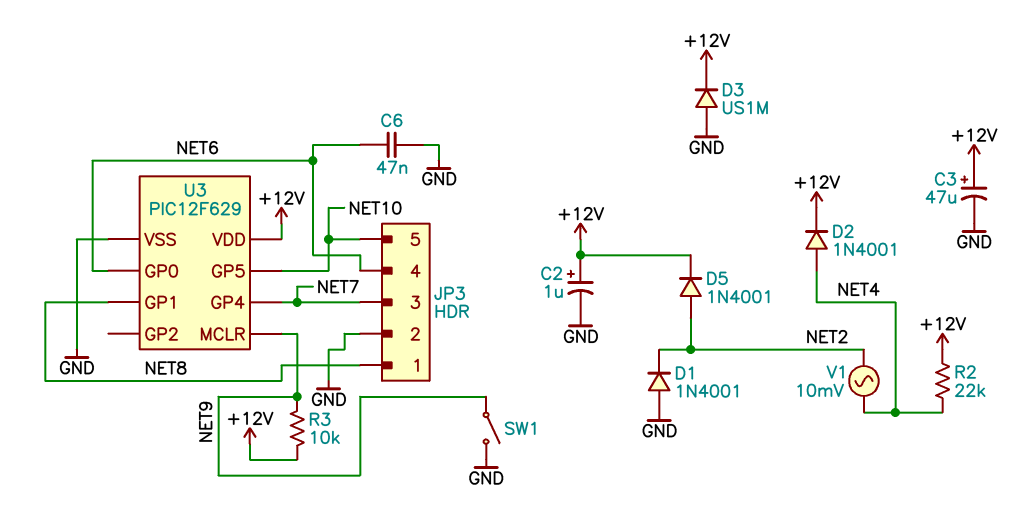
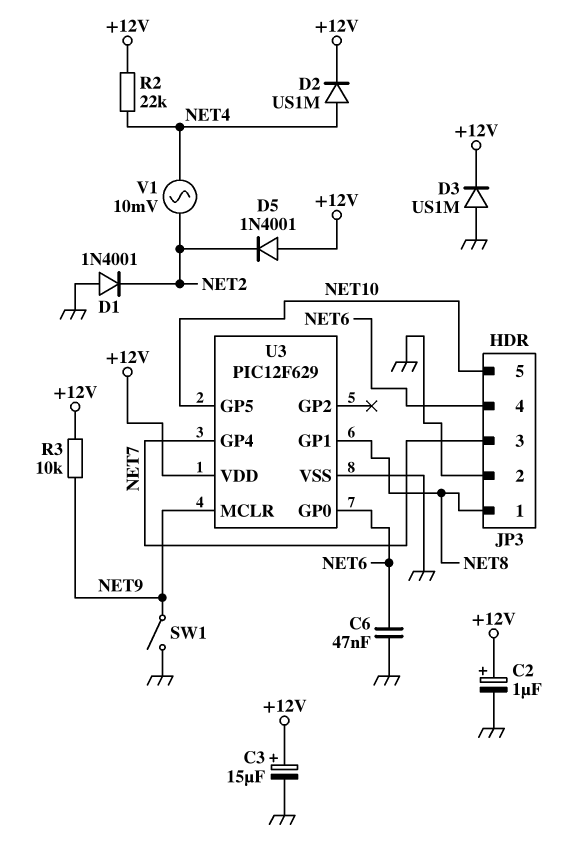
C3: 47uF (plus +12V, minus GND) -> 15uF (plus +12V, minus GND)
D2: diode 1N4001 (A NET4, K +12V) -> diode US1M (A NET4, K +12V)
D5: diode 1N4001 (A NET2, K +12V) -> diode 1N4001 (A +12V, K NET2)

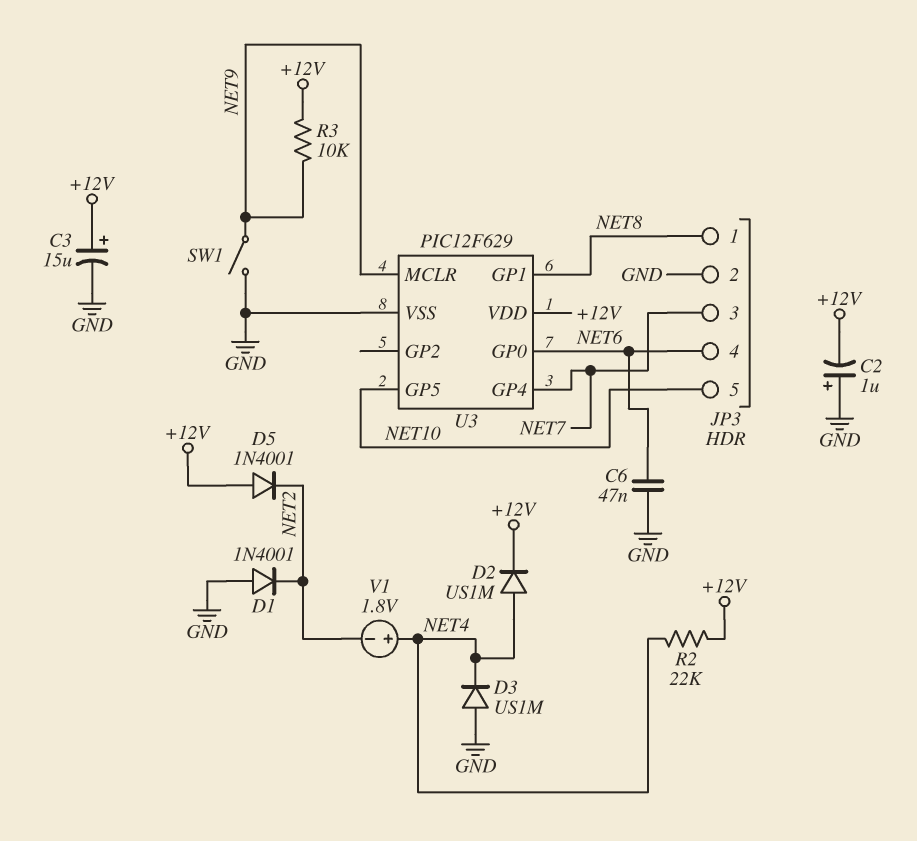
C2: 1uF (plus +12V, minus GND) -> 1uF (plus GND, minus +12V)
D3: diode US1M (A GND, K +12V) -> diode US1M (A GND, K NET4)
V1: AC 10mV (NET2, NET4) -> 1.8V (plus NET4, minus NET2)

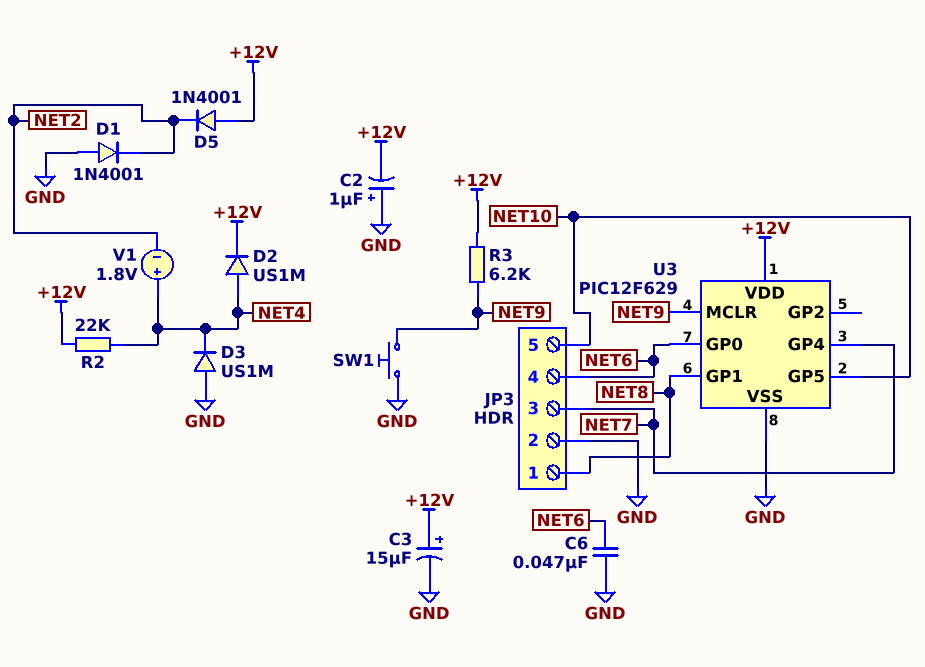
R3: 10k (+12V, NET9) -> 6.2k (+12V, NET9)
SW1: switch (GND, NET9) -> button (GND, NET9)

